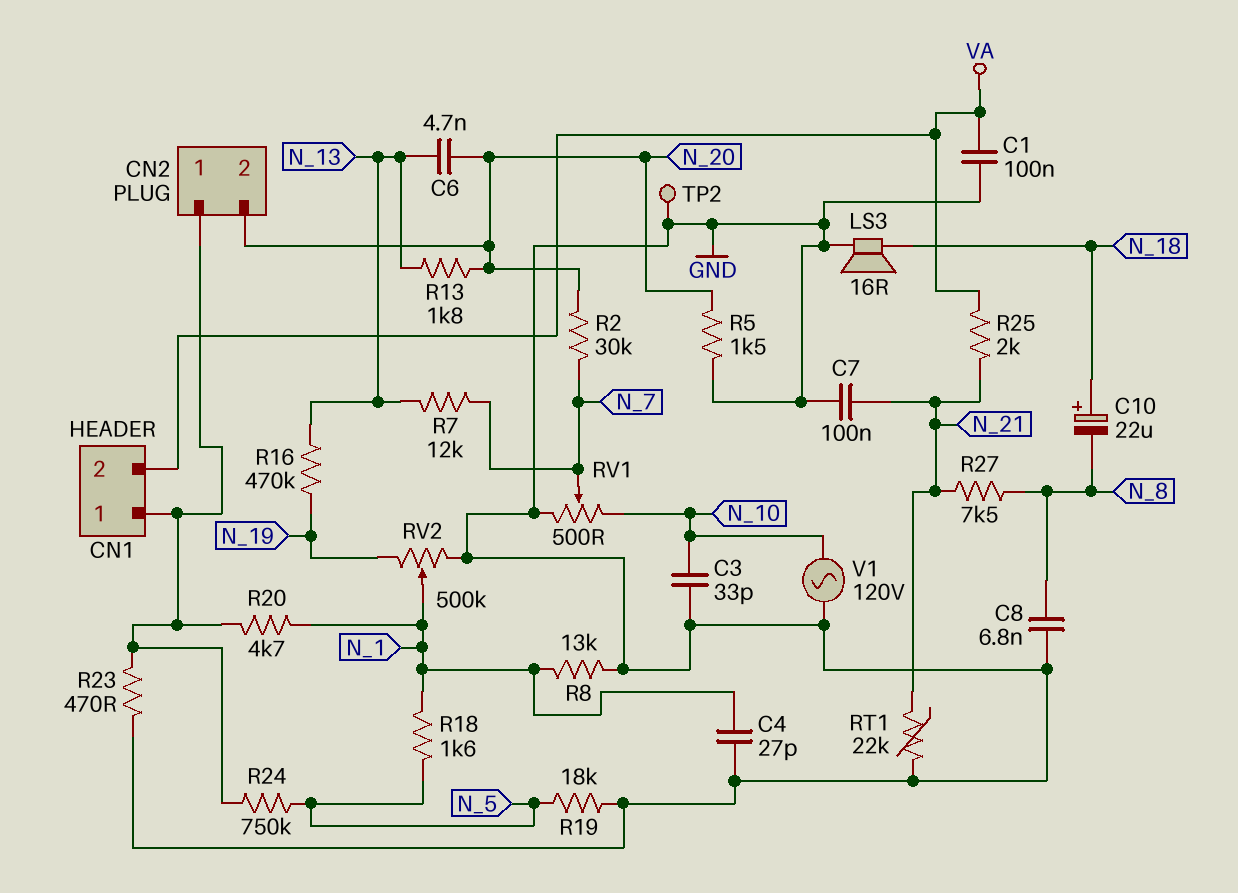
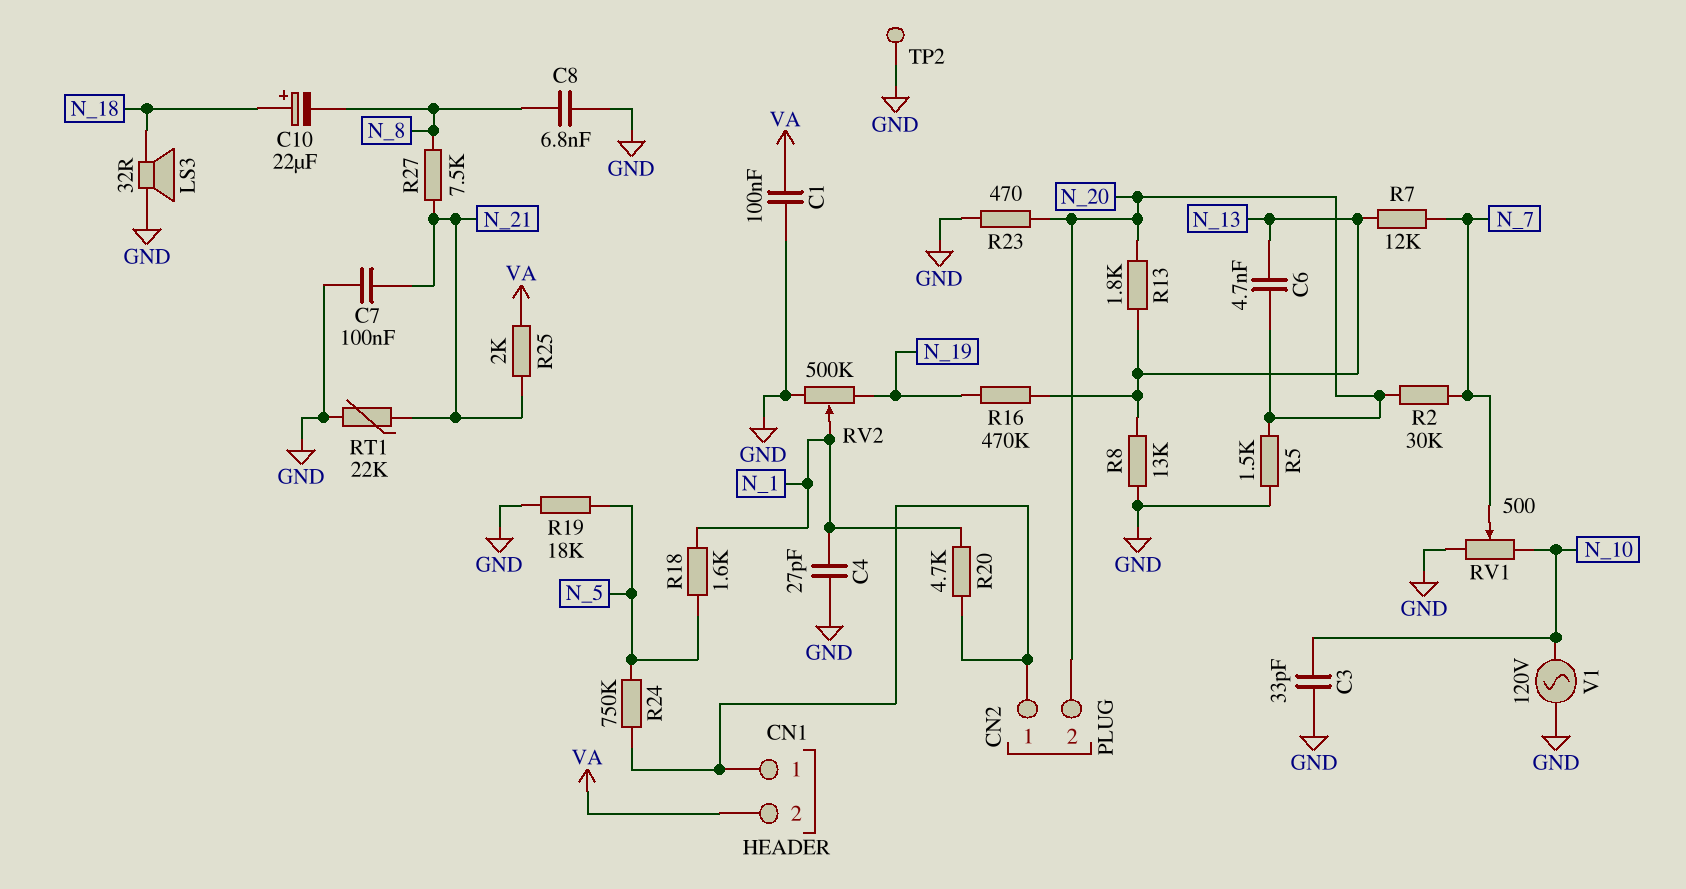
LS3: speaker 16R (GND, N_18) -> speaker 32R (GND, N_18)
R8: 13k (GND, N_1) -> 13k (GND, N_13)
R23: 470 (CN1/1, GND) -> 470 (GND, N_20)

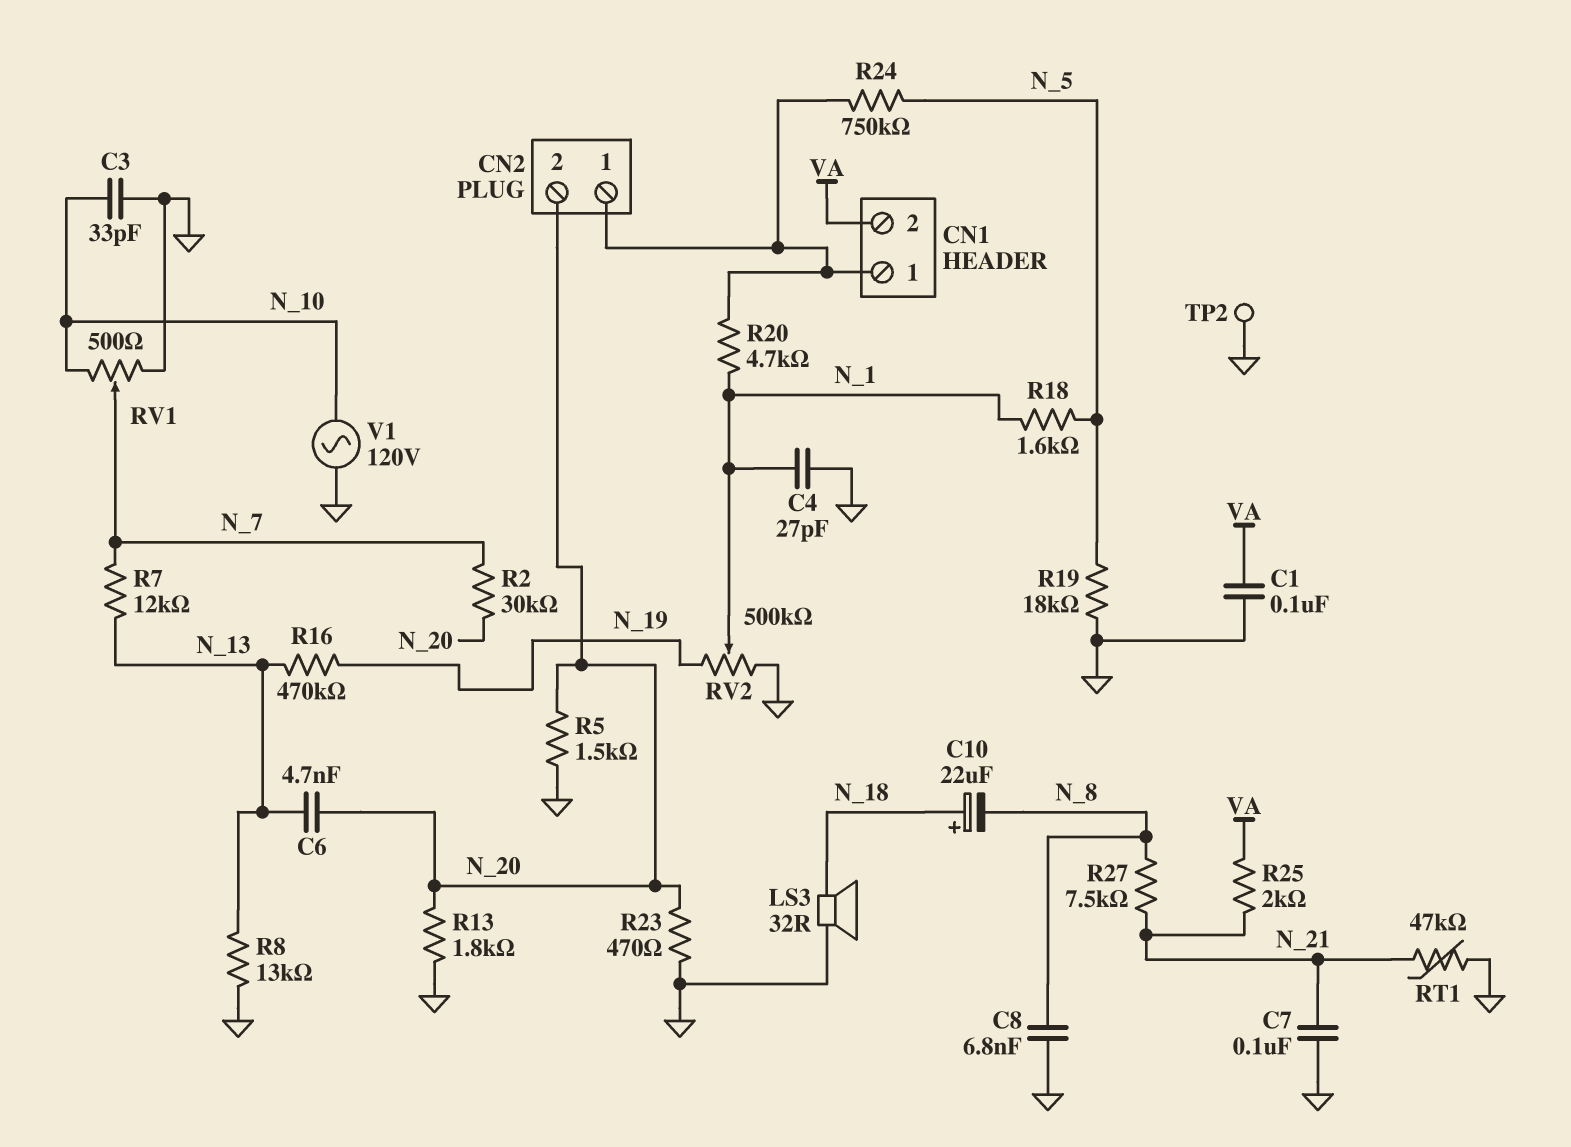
R13: 1.8k (N_13, N_20) -> 1.8k (GND, N_20)
RT1: 22k (GND, N_21) -> 47k (GND, N_21)

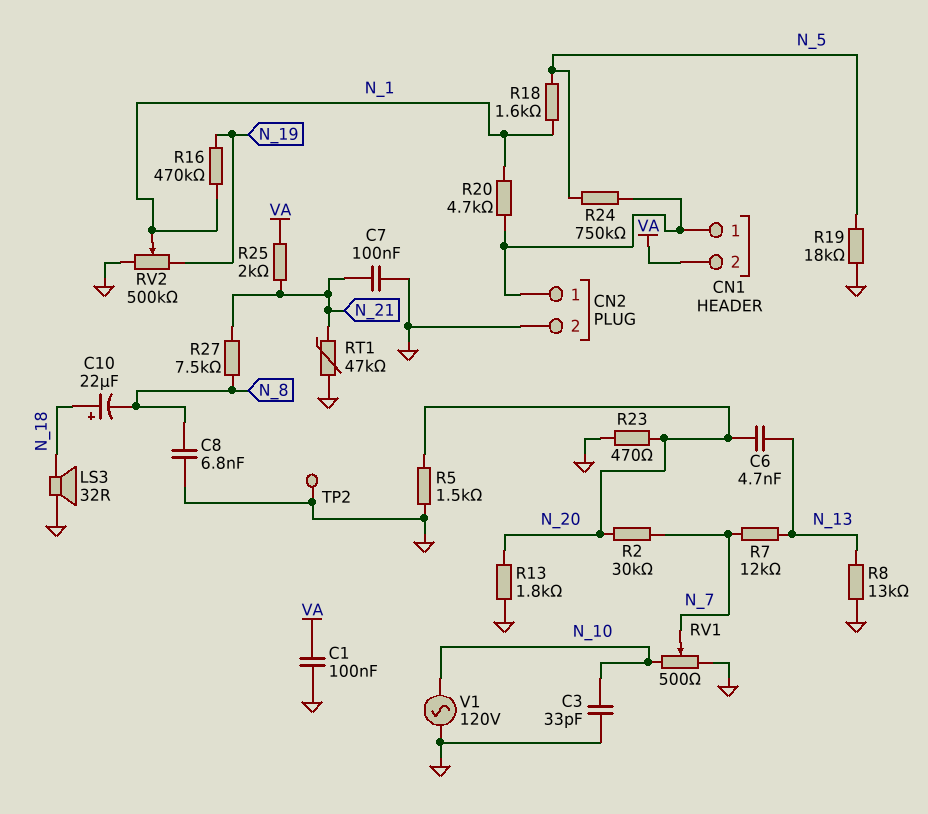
C4: 27pF (GND, N_1) -> none
CN2 pin 2: N_20 -> GND
R16: 470k (N_13, N_19) -> 470k (N_1, N_19)

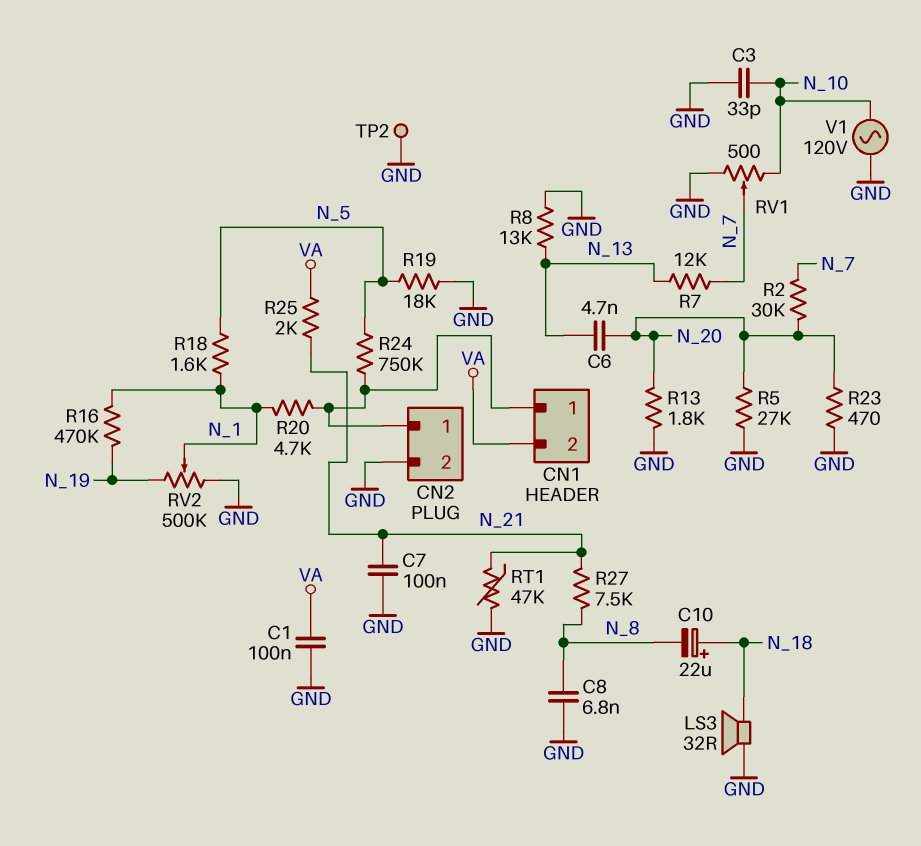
R5: 1.5k (GND, N_20) -> 27k (GND, N_20)

